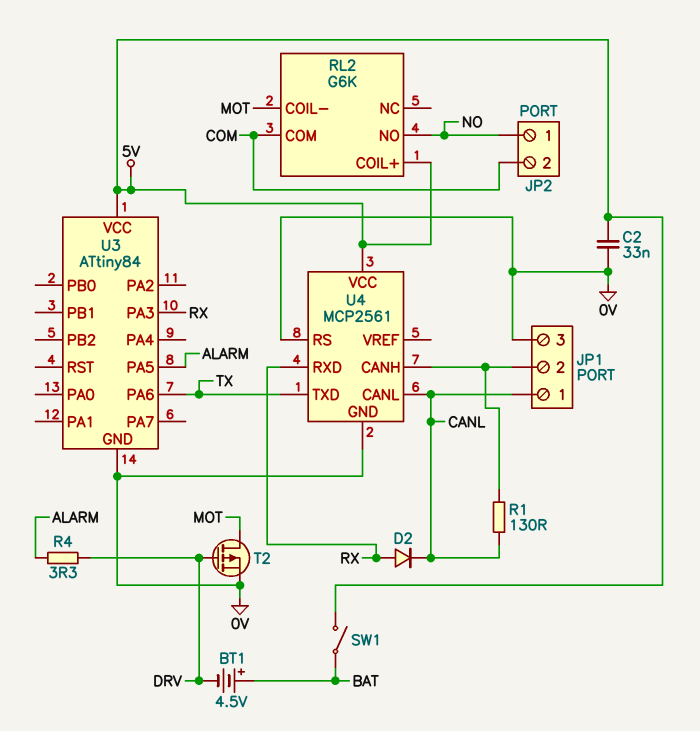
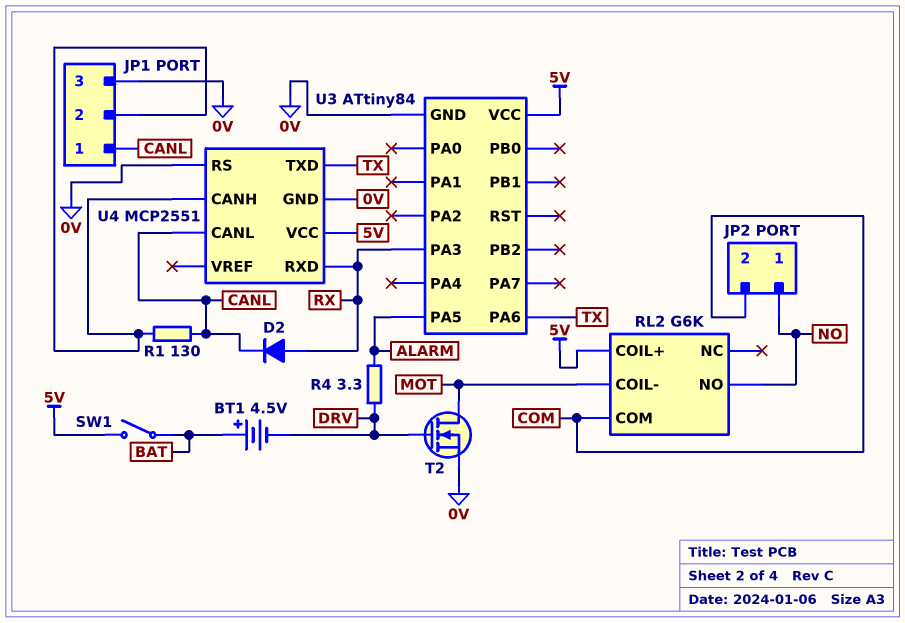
C2: 33nF (0V, 5V) -> none
T2: PMOS (G DRV, D MOT, S 0V) -> NMOS (G DRV, D MOT, S 0V)
U4: MCP2561 -> MCP2551

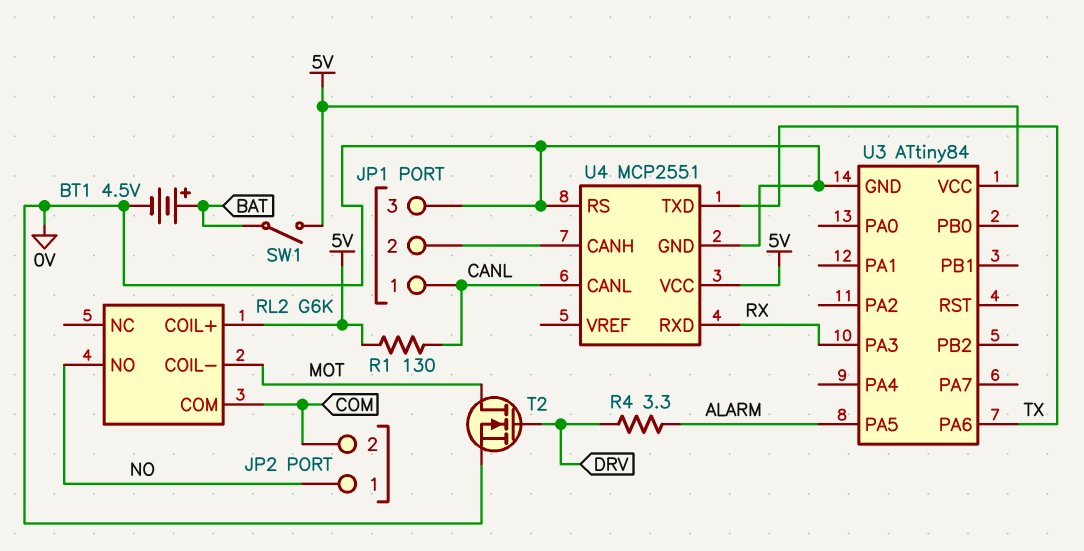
BT1: 4.5V (plus BAT, minus DRV) -> 4.5V (plus BAT, minus 0V)
D2: diode (A RX, K CANL) -> none
R1: 130 (CANL, JP1/2) -> 130 (5V, CANL)

